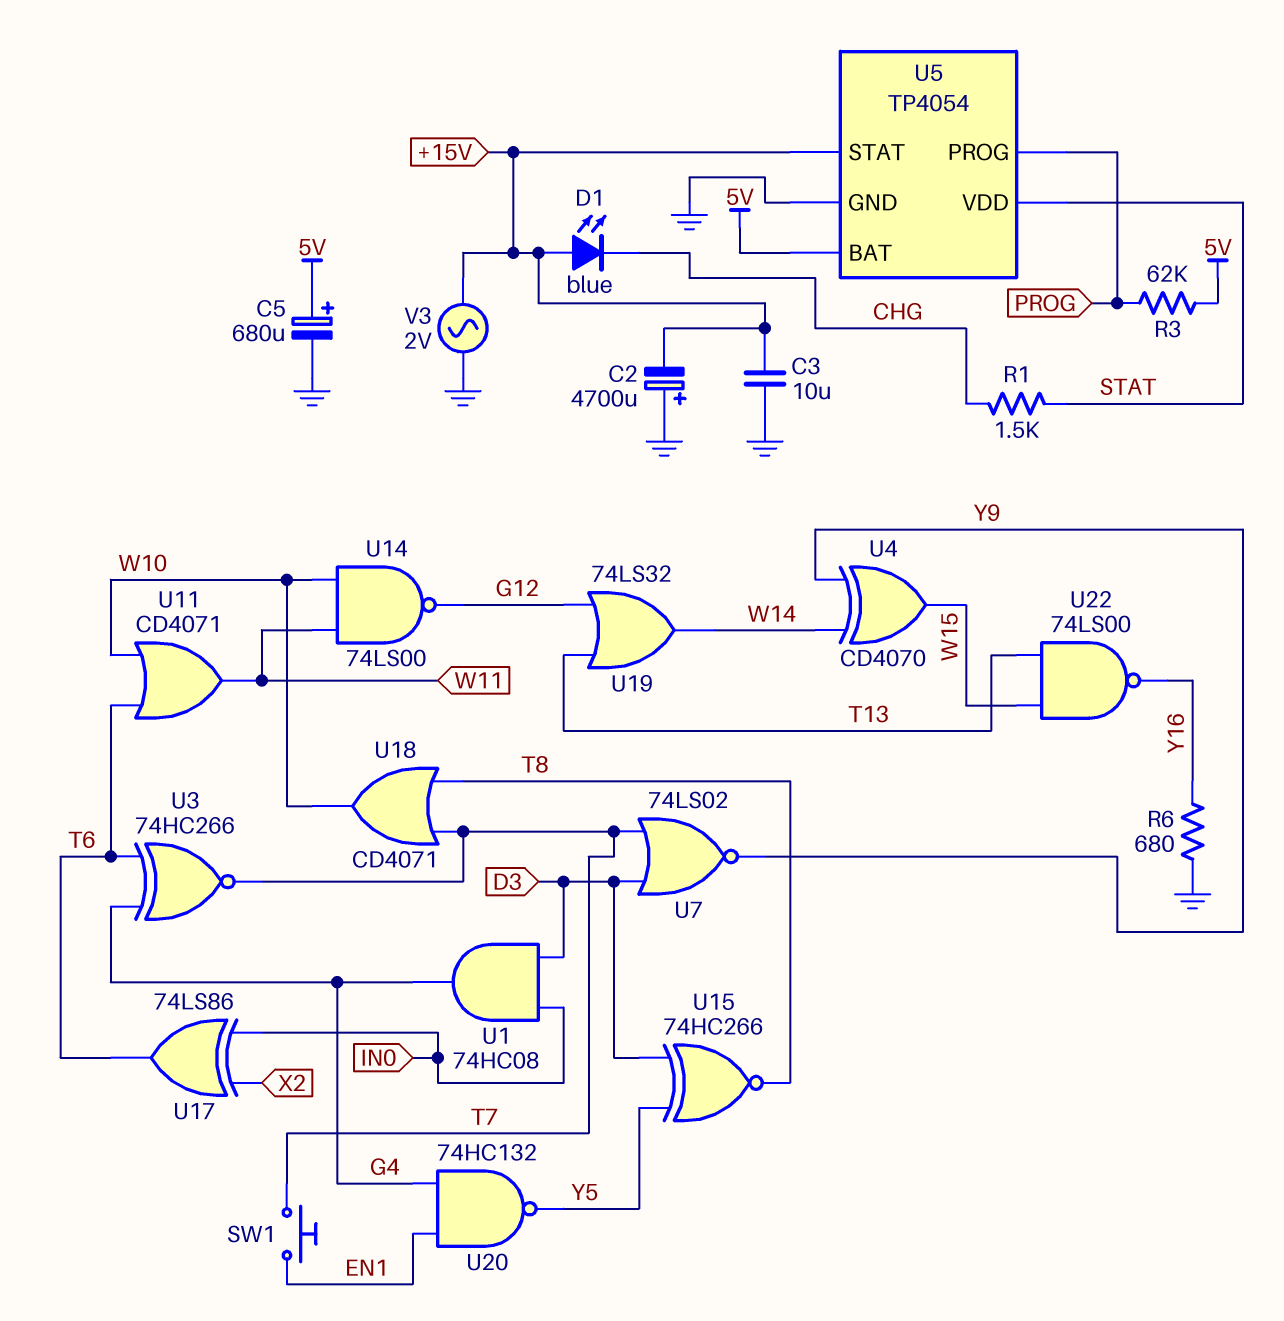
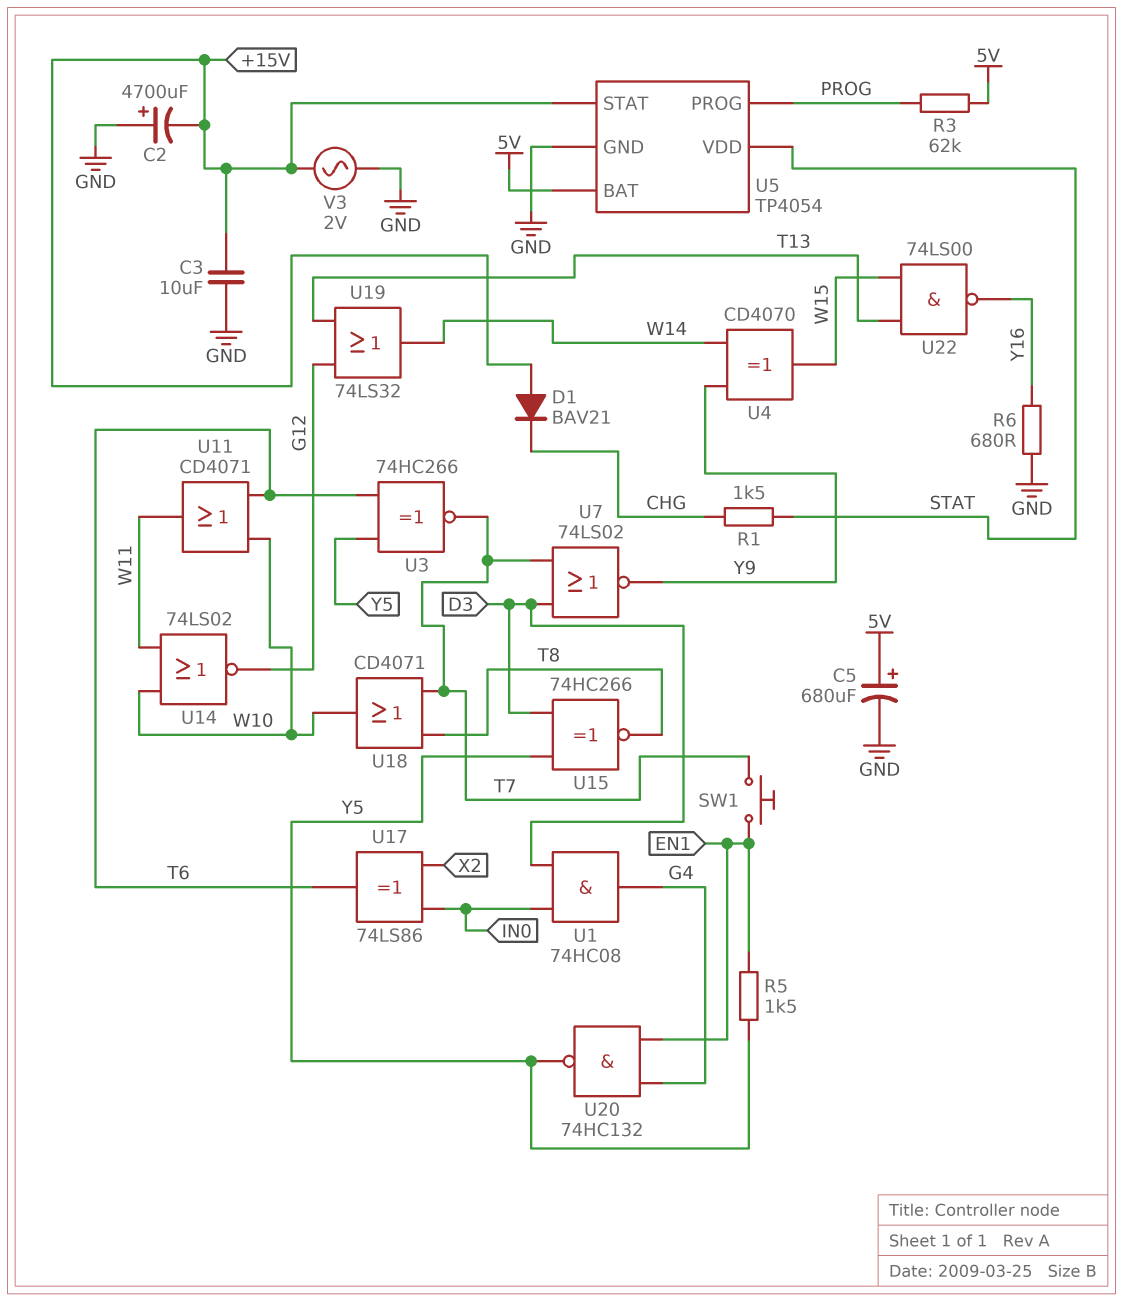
D1: LED blue (A +15V, K CHG) -> diode BAV21 (A +15V, K CHG)
R5: none -> 1.5k (EN1, Y5)
U3: XNOR 74HC266 (in G4, in T6, out T7) -> XNOR 74HC266 (in T6, in Y5, out T7)
U14: NAND 74LS00 (in W10, in W11, out G12) -> NOR 74LS02 (in W10, in W11, out G12)

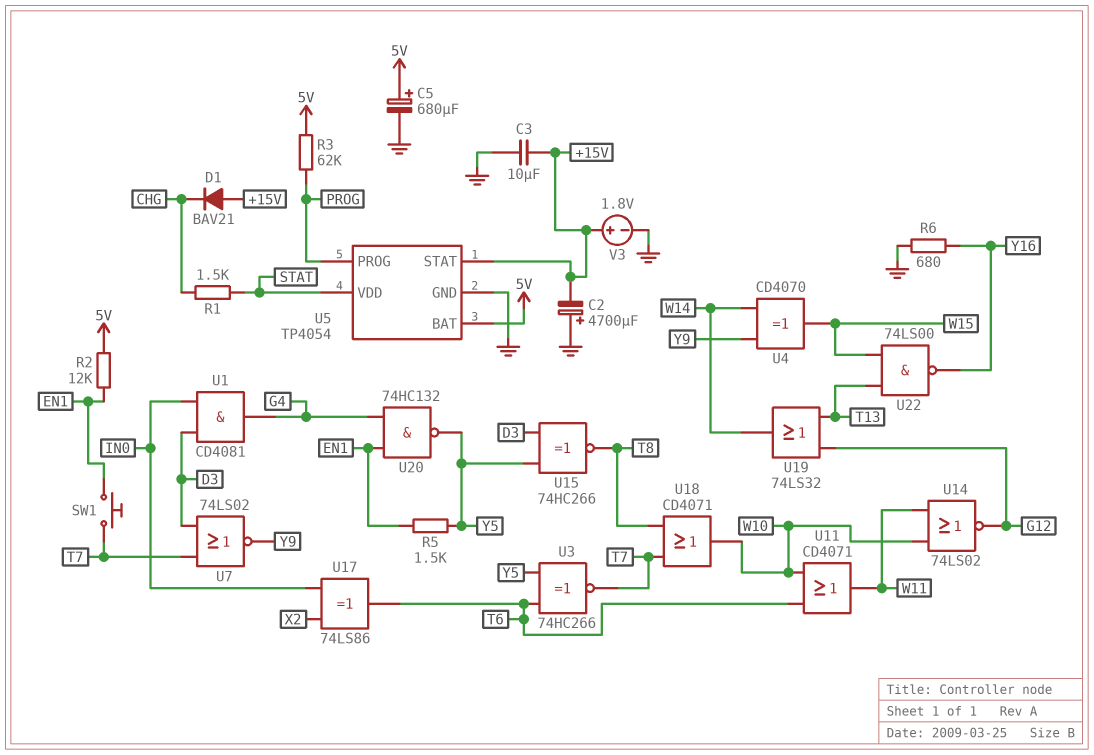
R2: none -> 12k (5V, EN1)
U1: AND 74HC08 (in D3, in IN0, out G4) -> AND CD4081 (in D3, in IN0, out G4)
V3: AC 2V (+15V, GND) -> 1.8V (plus +15V, minus GND)

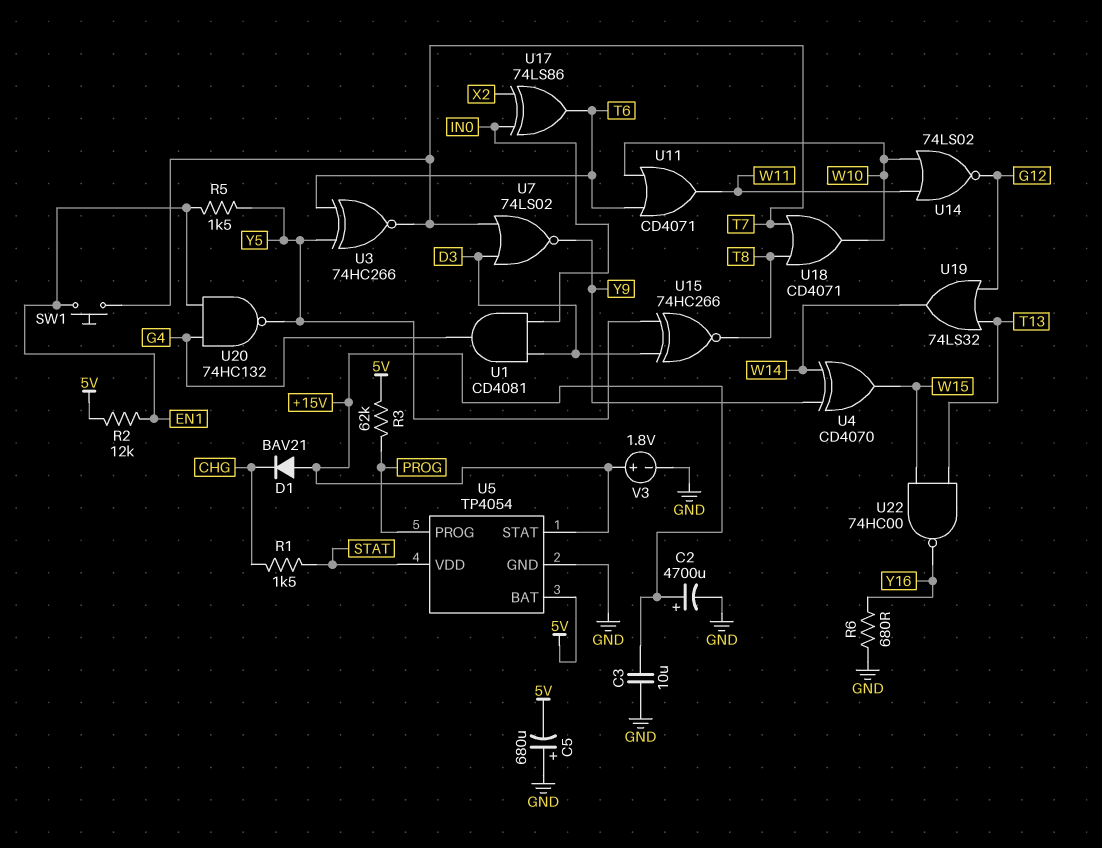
C2: 4700uF (plus GND, minus +15V) -> 4700uF (plus +15V, minus GND)
C5: 680uF (plus 5V, minus GND) -> 680uF (plus GND, minus 5V)
U22: NAND 74LS00 (in T13, in W15, out Y16) -> NAND 74HC00 (in T13, in W15, out Y16)

